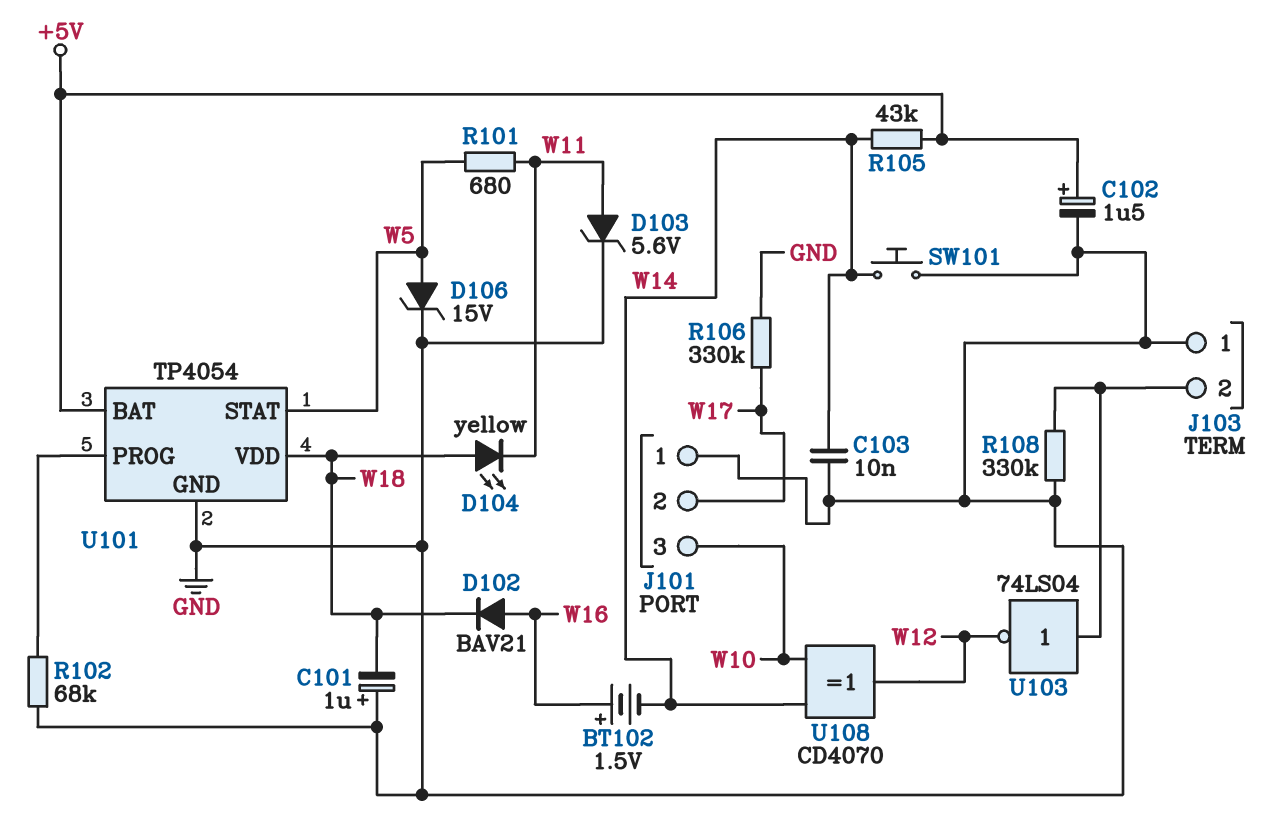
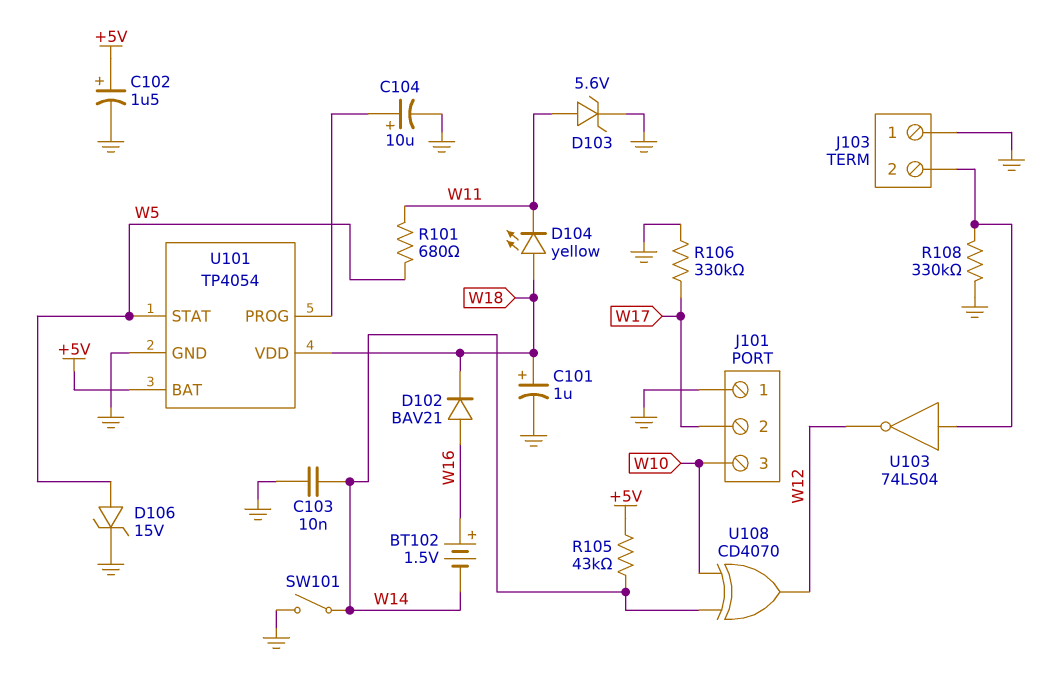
C101: 1uF (plus GND, minus W18) -> 1uF (plus W18, minus GND)
C104: none -> 10uF (plus U101/PROG, minus GND)
R102: 68k (GND, U101/PROG) -> none
SW101: button (GND, W14) -> switch (GND, W14)

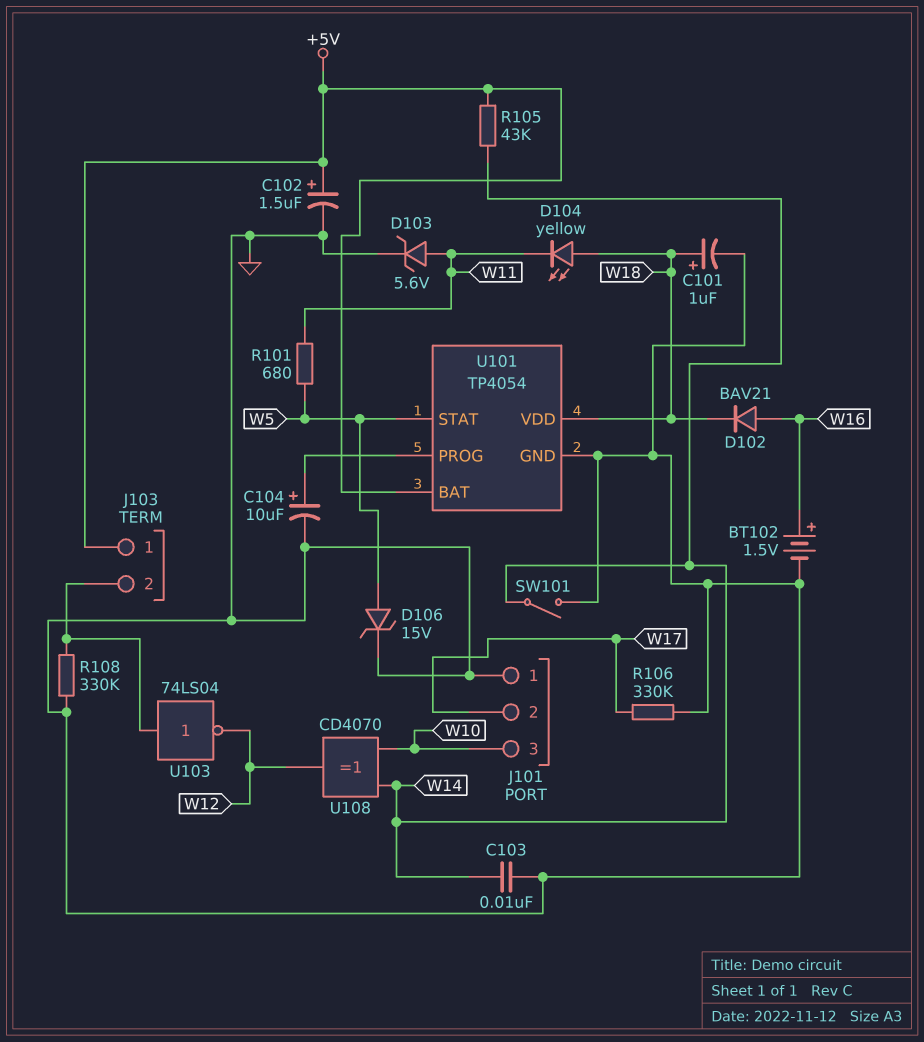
BT102: 1.5V (plus W16, minus W14) -> 1.5V (plus W16, minus GND)
J103 pin 1: GND -> +5V

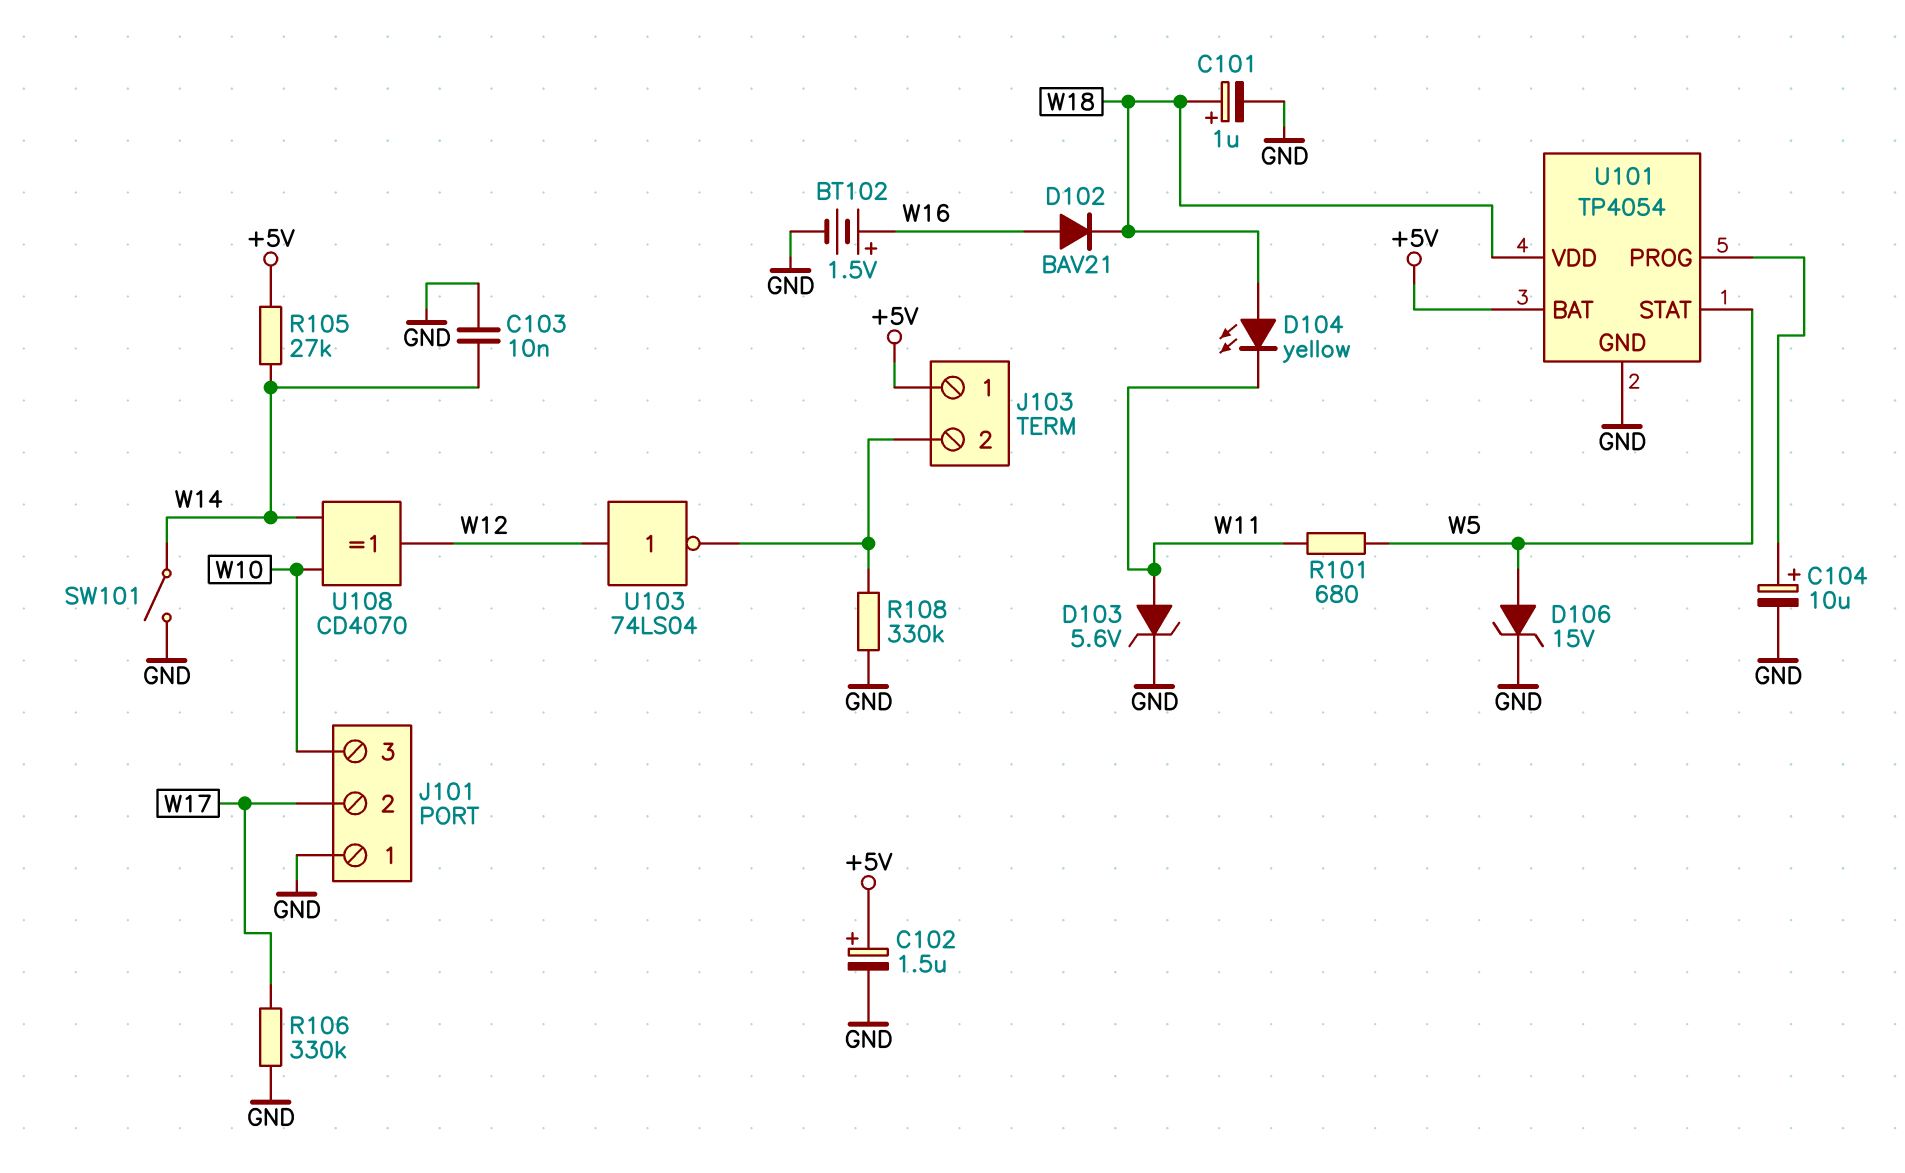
R105: 43k (+5V, W14) -> 27k (+5V, W14)
U103: NOT 74LS04 (in J103/2, out W12) -> NOT 74LS04 (in W12, out J103/2)

